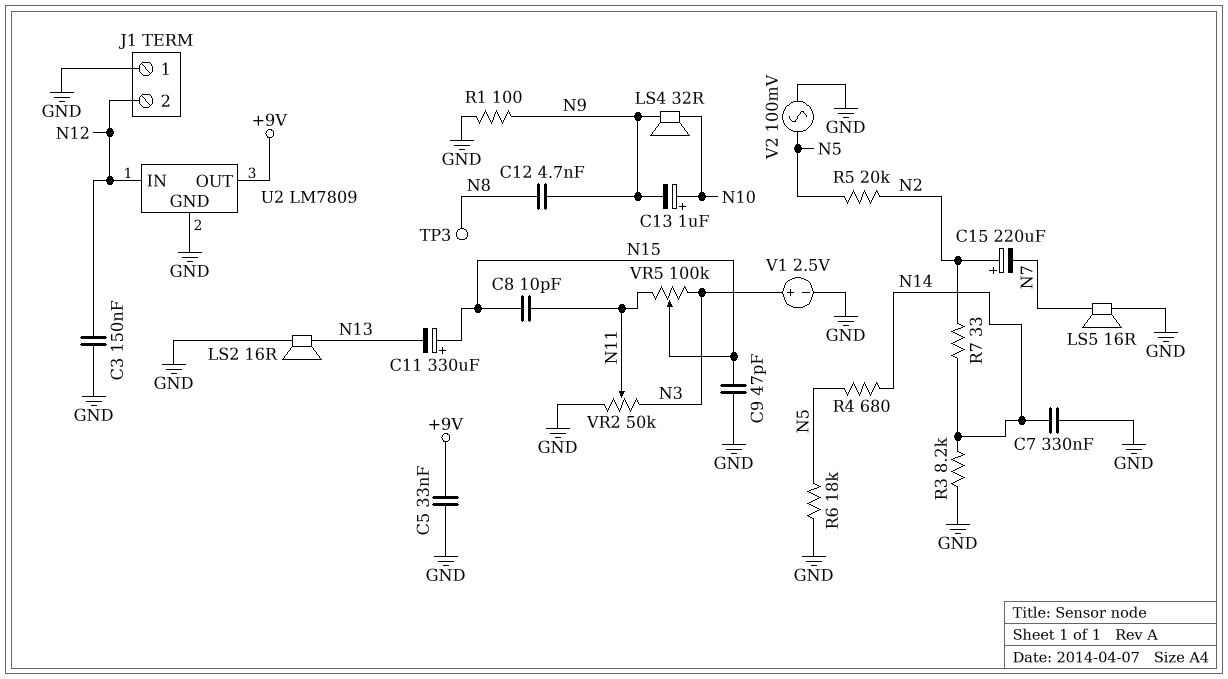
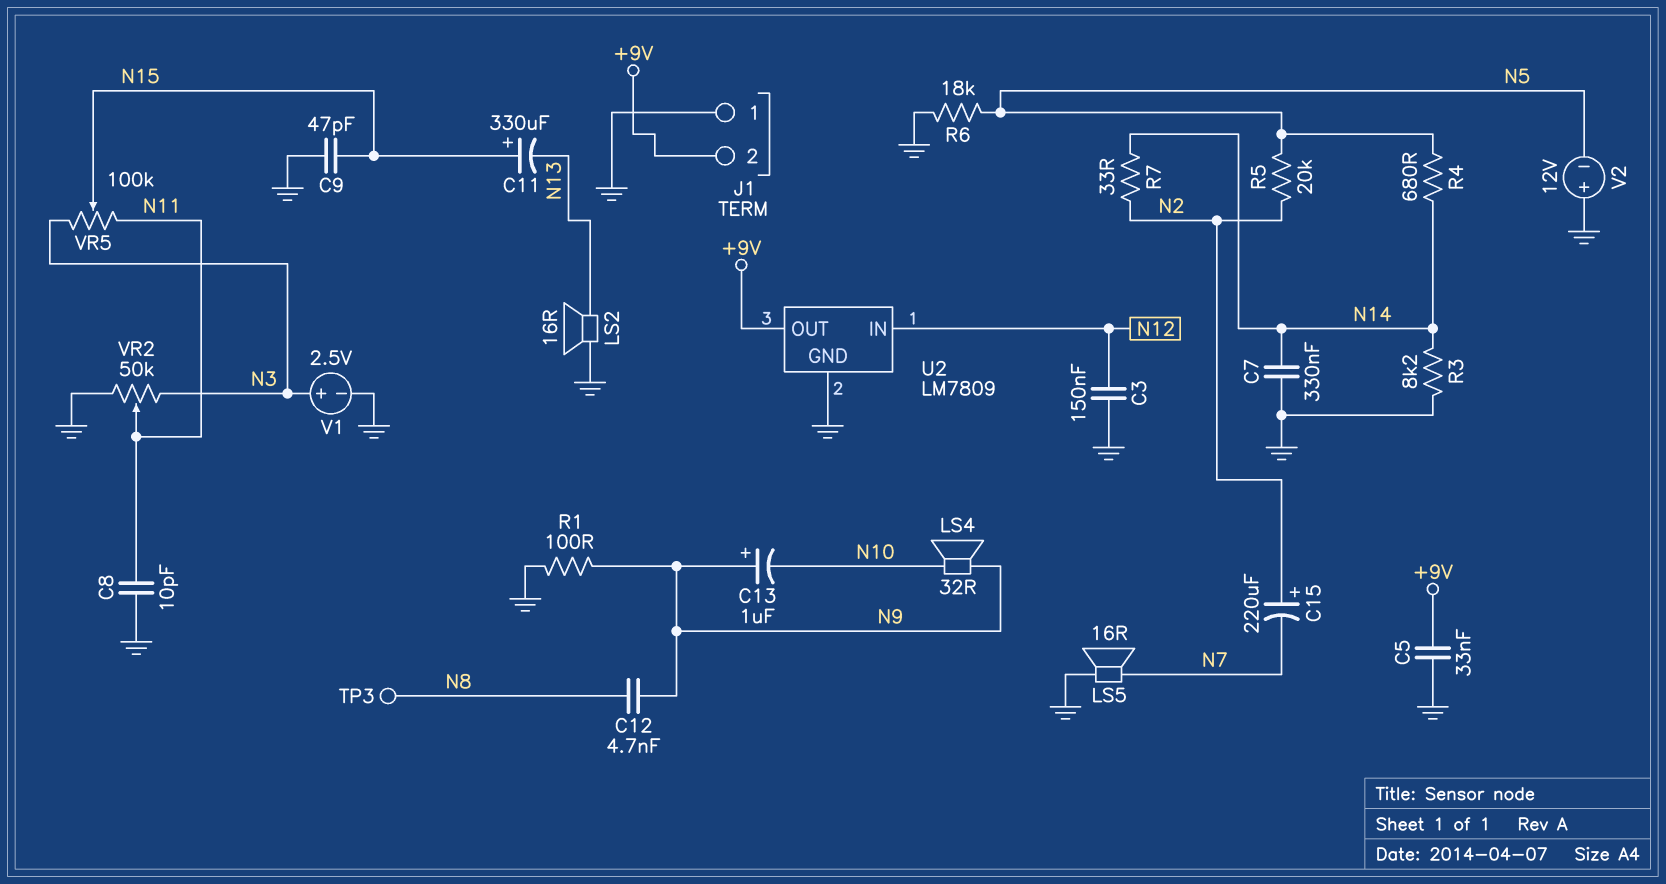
C8: 10pF (N11, N15) -> 10pF (GND, N11)
C13: 1uF (plus N10, minus N9) -> 1uF (plus N9, minus N10)
J1 pin 2: N12 -> +9V
V2: AC 100mV (GND, N5) -> 12V (plus GND, minus N5)

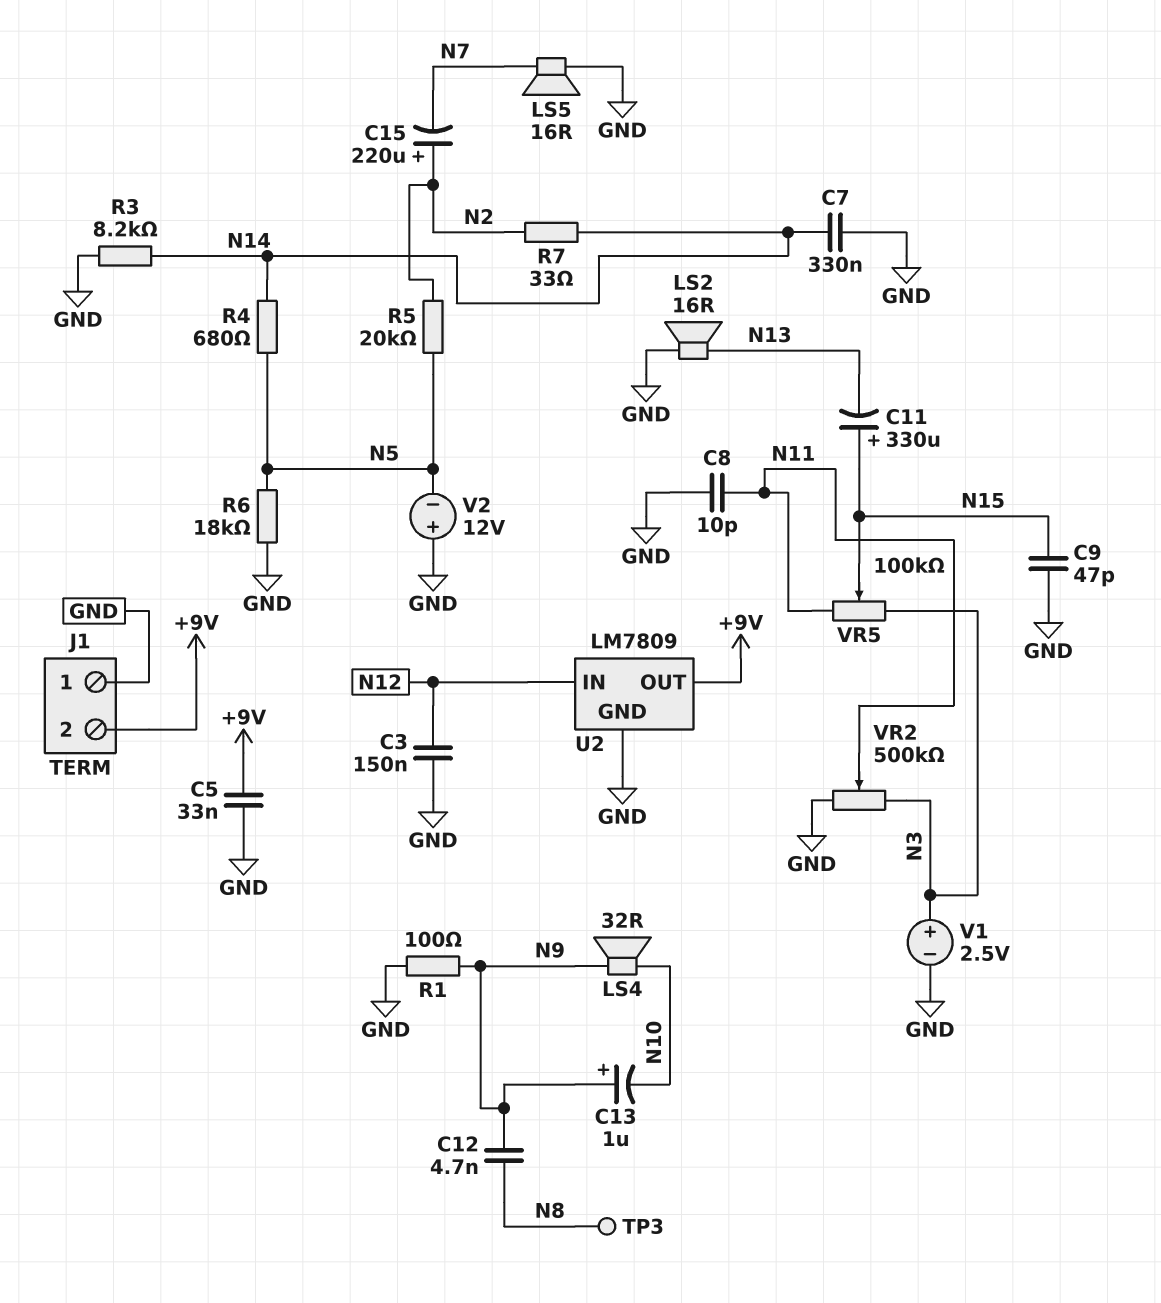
VR2: 50k (GND, N3, wiper N11) -> 500k (GND, N3, wiper N11)

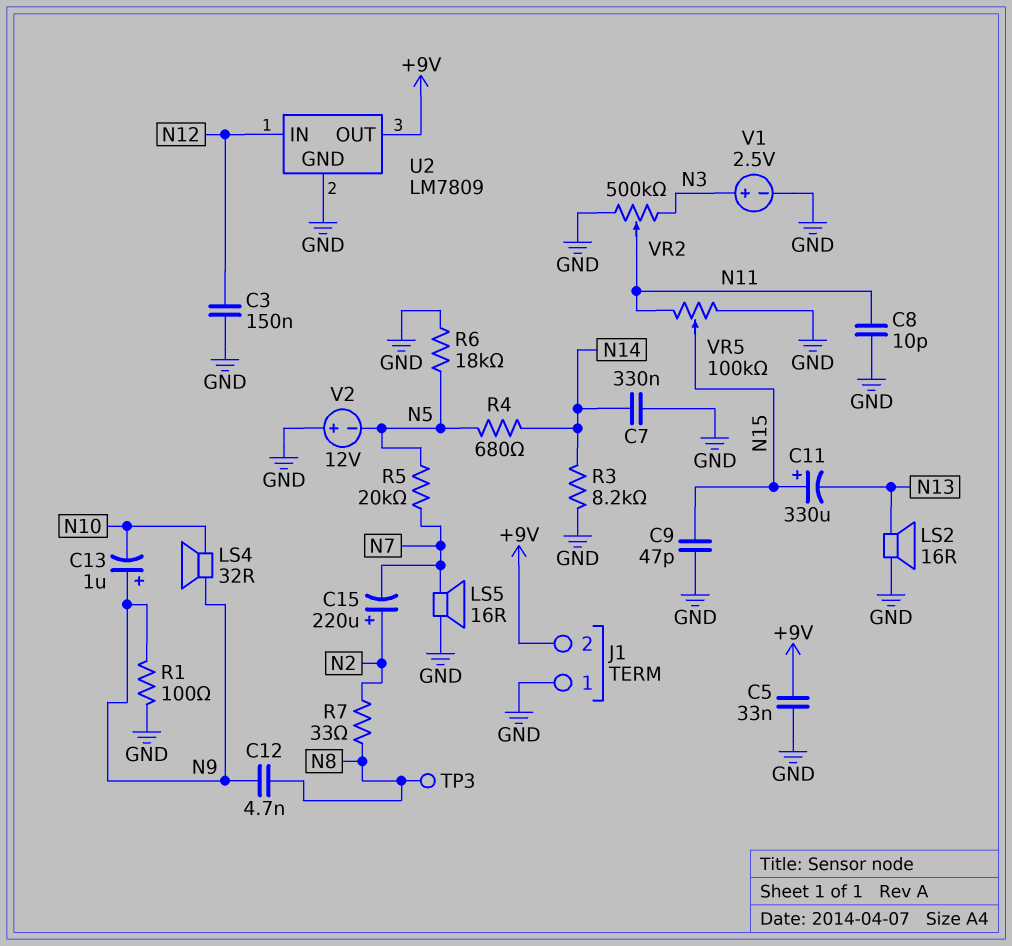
R5: 20k (N2, N5) -> 20k (N5, N7)
R7: 33 (N2, N14) -> 33 (N2, N8)
VR5: 100k (N3, N11, wiper N15) -> 100k (GND, N11, wiper N15)

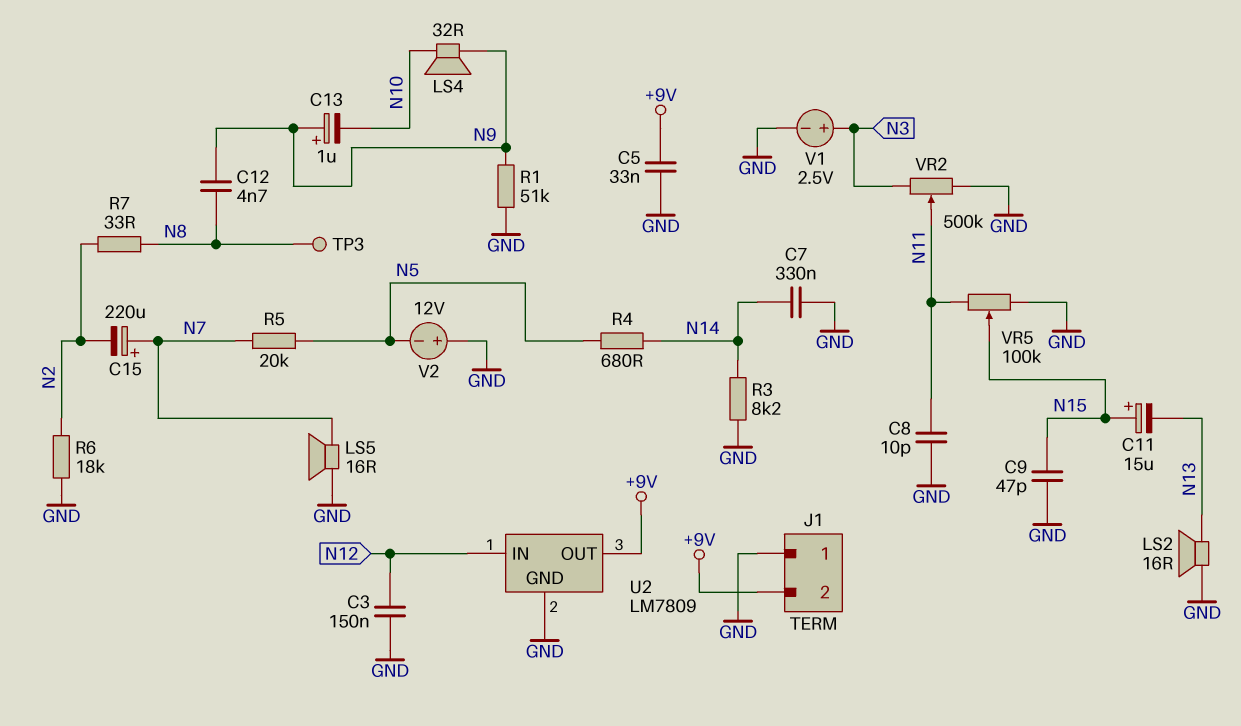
C11: 330uF (plus N15, minus N13) -> 15uF (plus N15, minus N13)
C15: 220uF (plus N2, minus N7) -> 220uF (plus N7, minus N2)
R1: 100 (GND, N9) -> 51k (GND, N9)
R6: 18k (GND, N5) -> 18k (GND, N2)

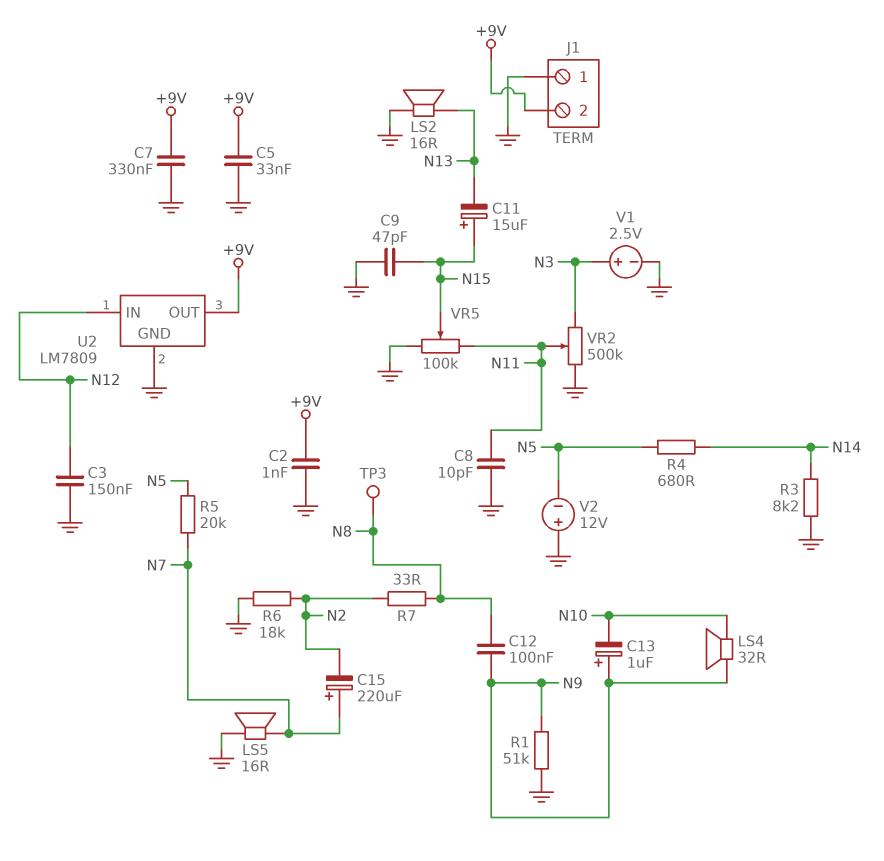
C2: none -> 1nF (+9V, GND)
C7: 330nF (GND, N14) -> 330nF (+9V, GND)
C12: 4.7nF (N8, N9) -> 100nF (N8, N9)

